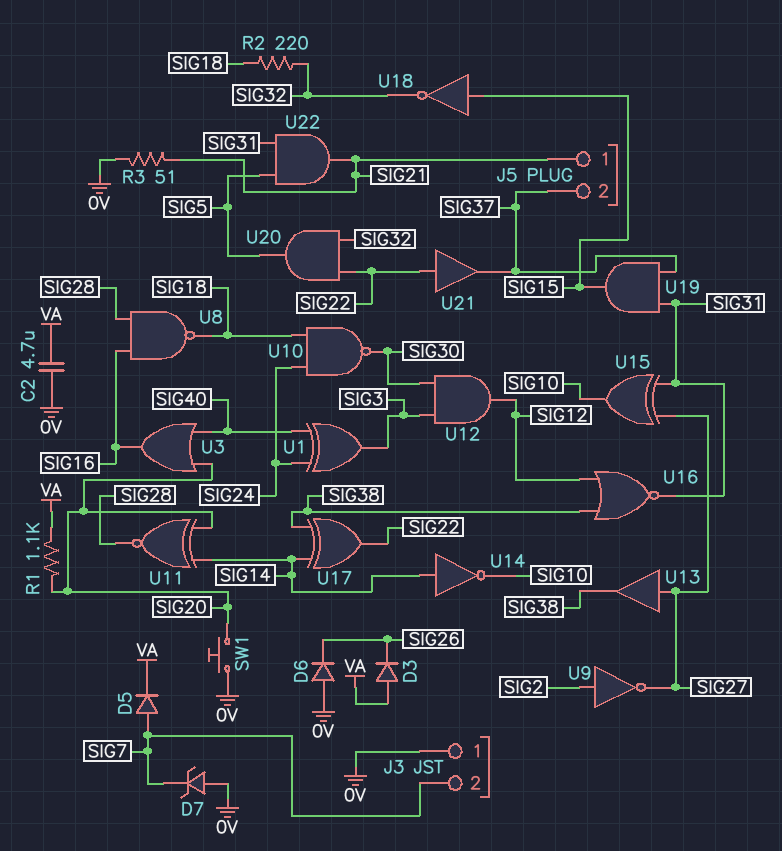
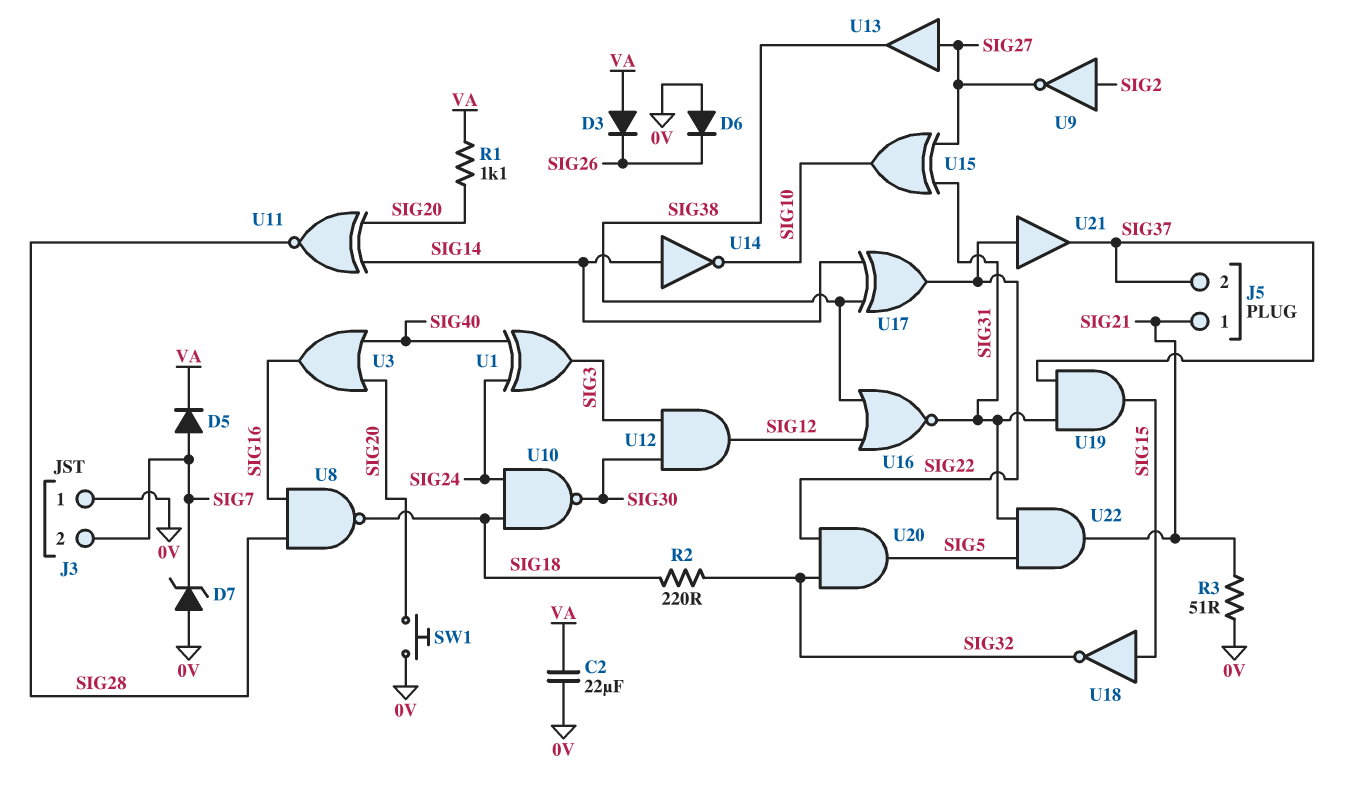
C2: 4.7uF (0V, VA) -> 22uF (0V, VA)

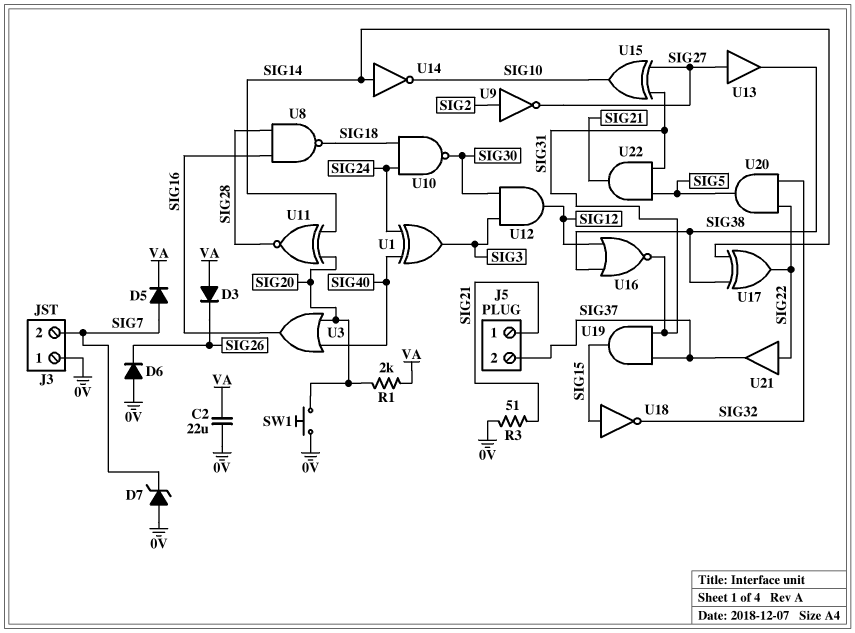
R1: 1.1k (SIG20, VA) -> 2k (SIG20, VA)
R2: 220 (SIG18, SIG32) -> none

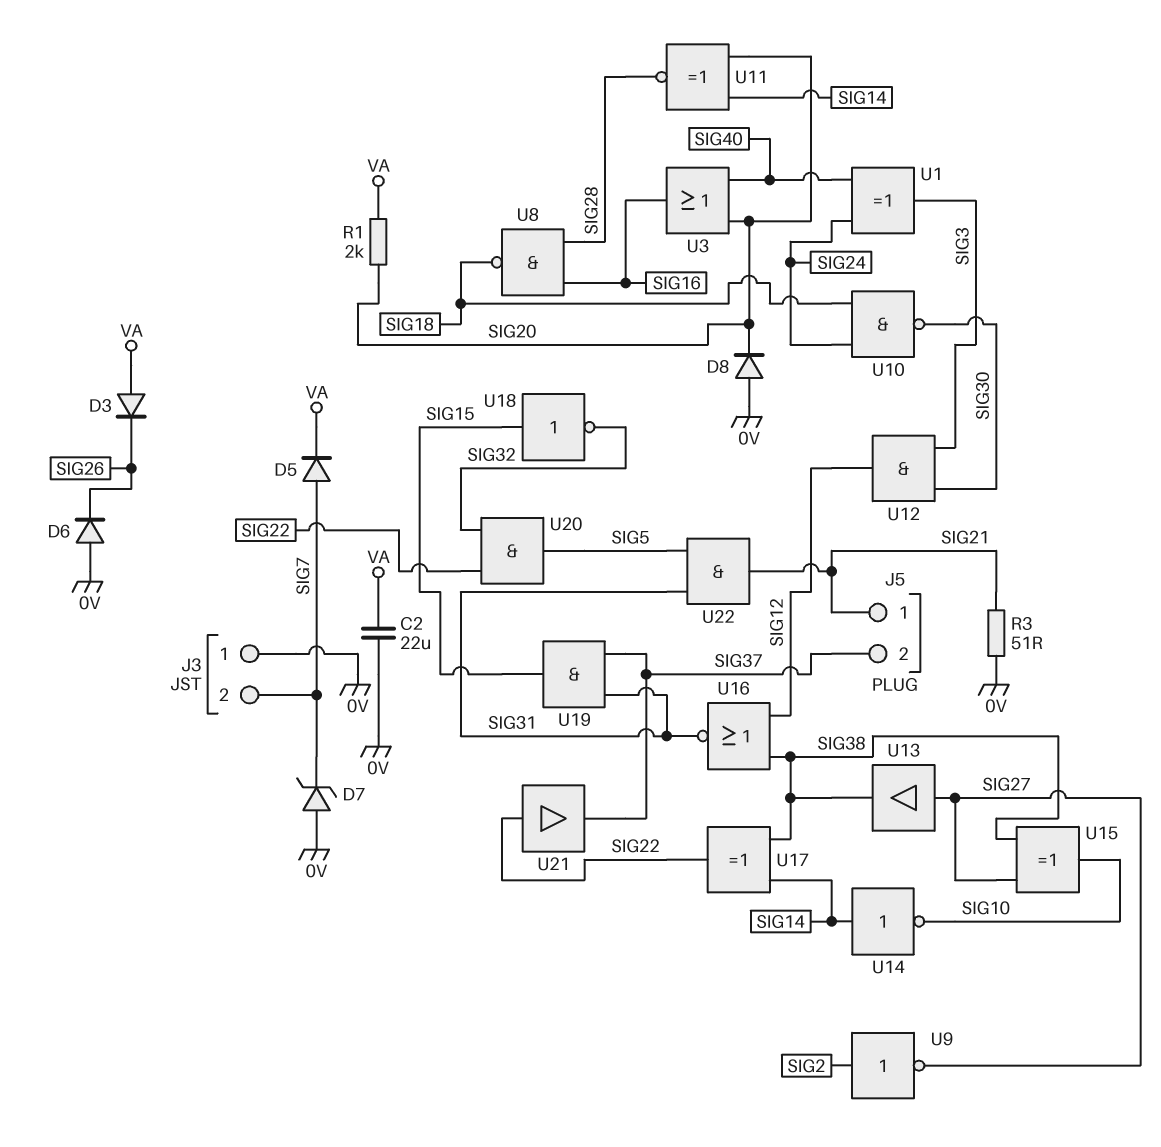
D8: none -> diode (A 0V, K SIG20)
SW1: button (0V, SIG20) -> none
U15: XOR (in SIG27, in SIG31, out SIG10) -> XOR (in SIG27, in SIG38, out SIG10)

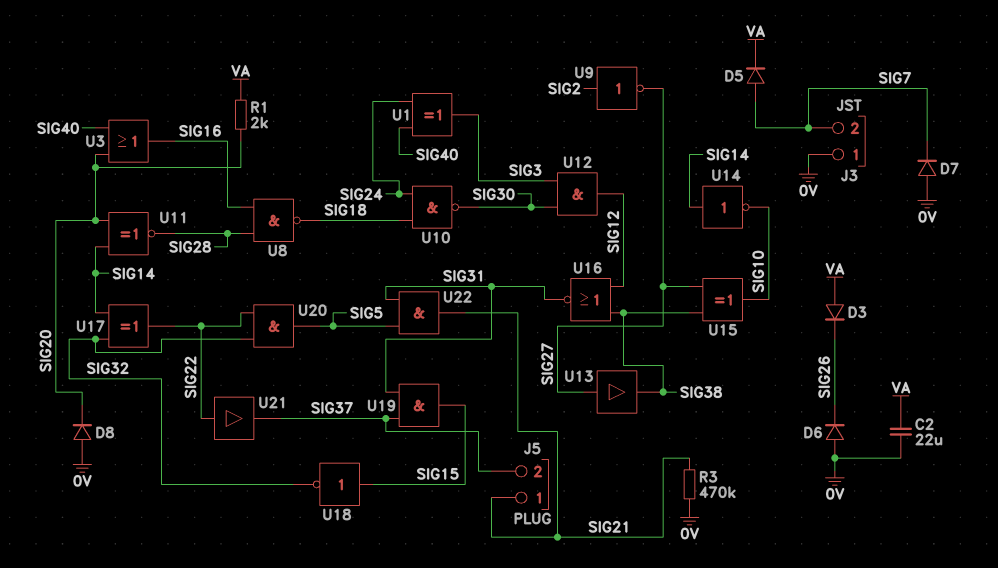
D7: zener (A 0V, K SIG7) -> diode (A 0V, K SIG7)
R3: 51 (0V, SIG21) -> 470k (0V, SIG21)
U17: XOR (in SIG14, in SIG38, out SIG22) -> XOR (in SIG14, in SIG32, out SIG22)

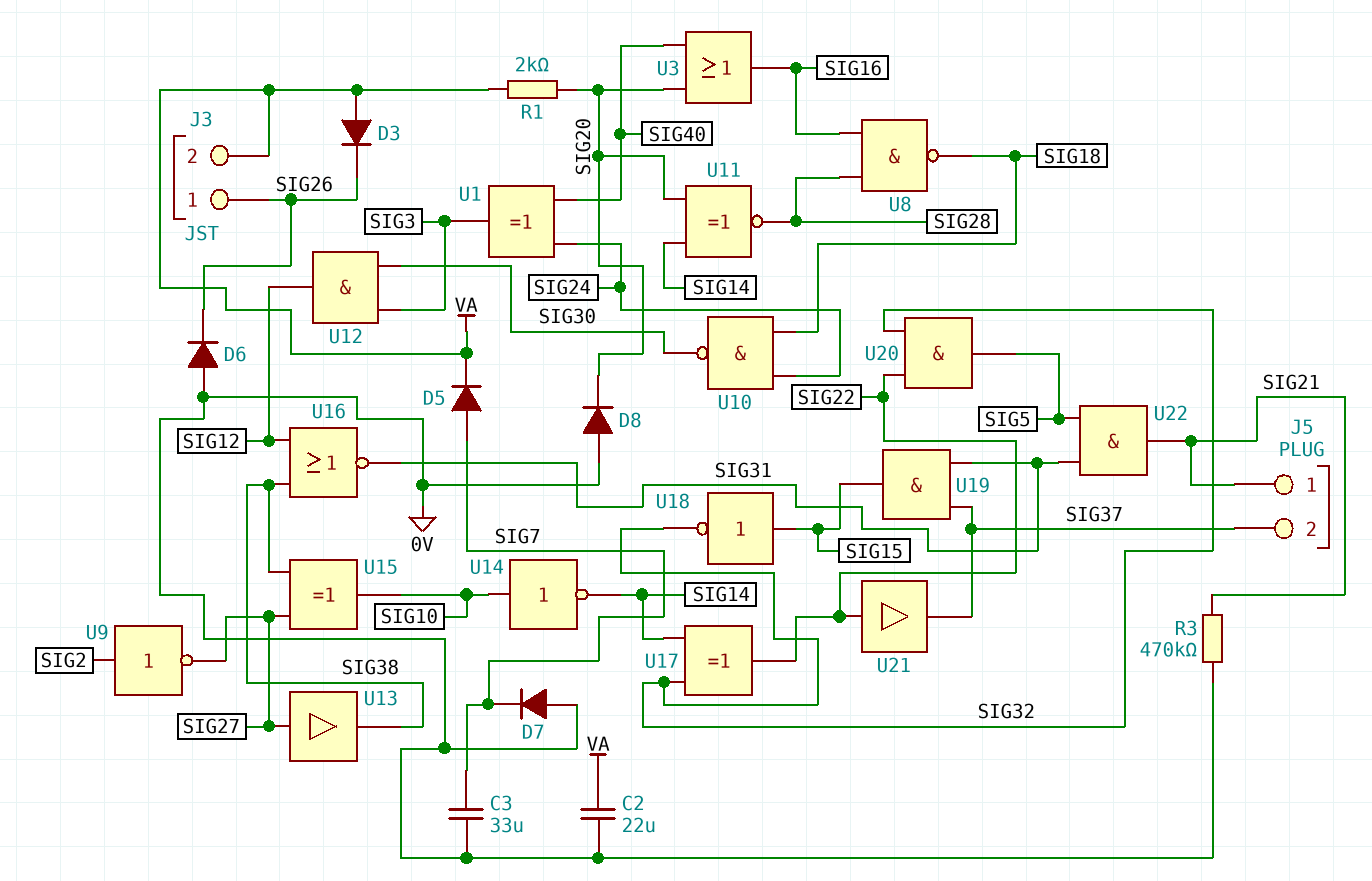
C3: none -> 33uF (0V, SIG7)
J3 pin 1: 0V -> SIG26
J3 pin 2: SIG7 -> VA
U14: NOT (in SIG14, out SIG10) -> NOT (in SIG10, out SIG14)

